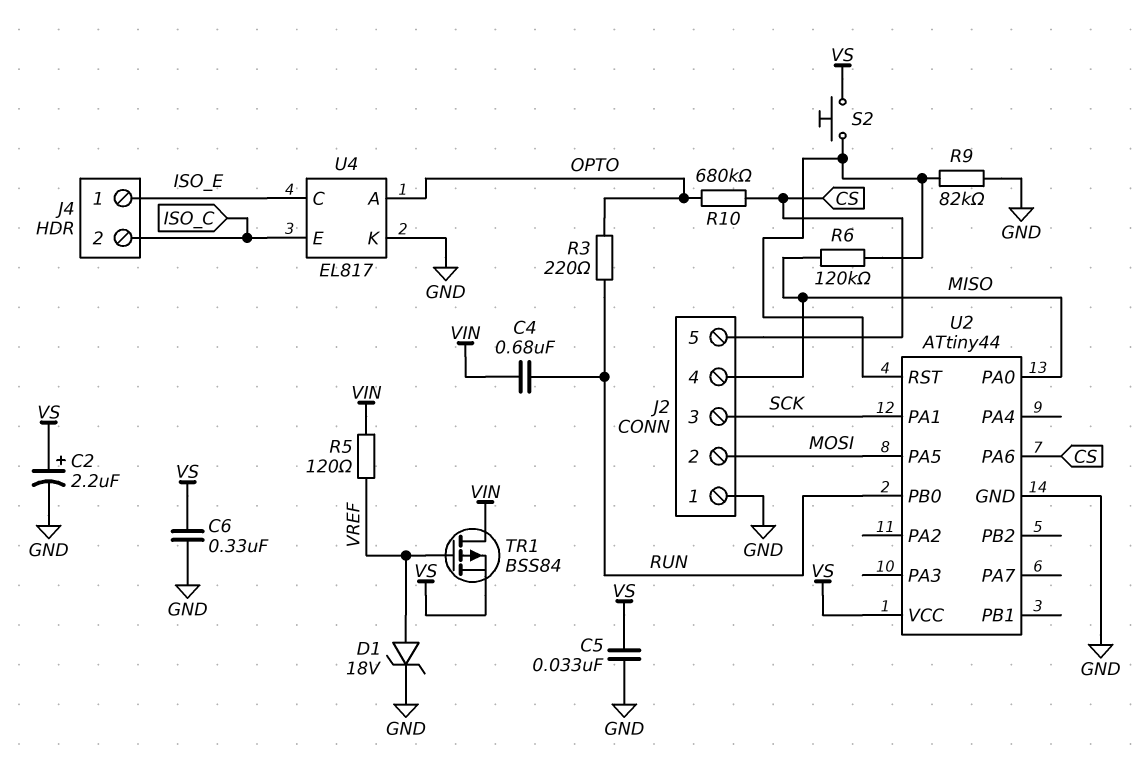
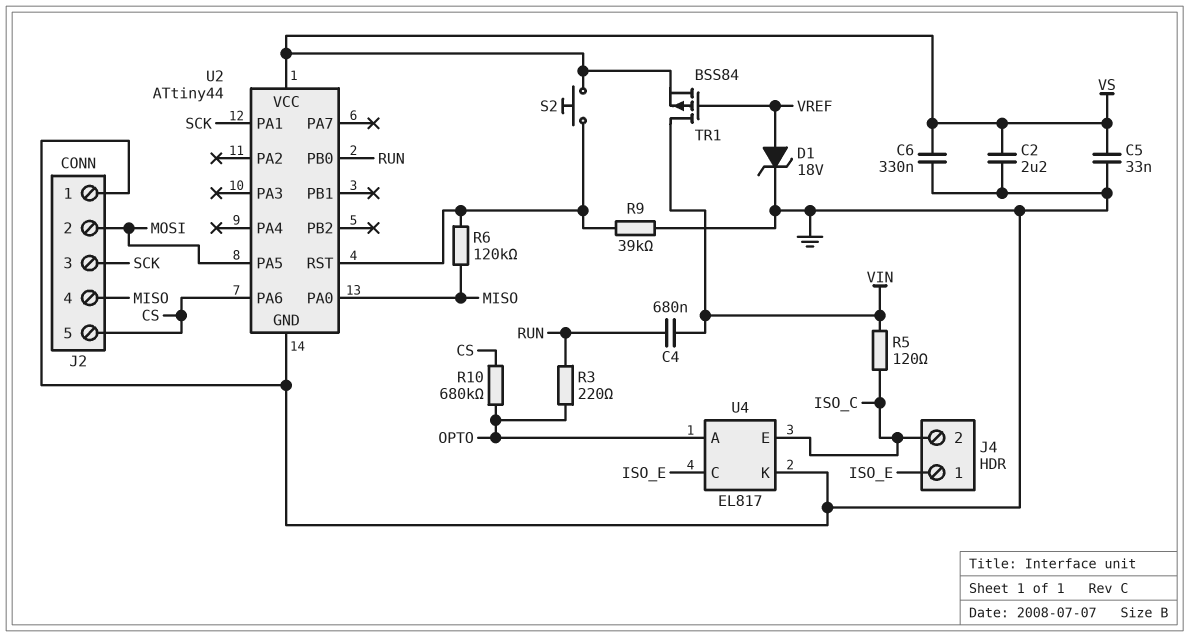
C2: 2.2uF (plus VS, minus GND) -> 2.2uF (GND, VS)
R5: 120 (VIN, VREF) -> 120 (ISO_C, VIN)
R9: 82k (GND, U2/RST) -> 39k (GND, U2/RST)

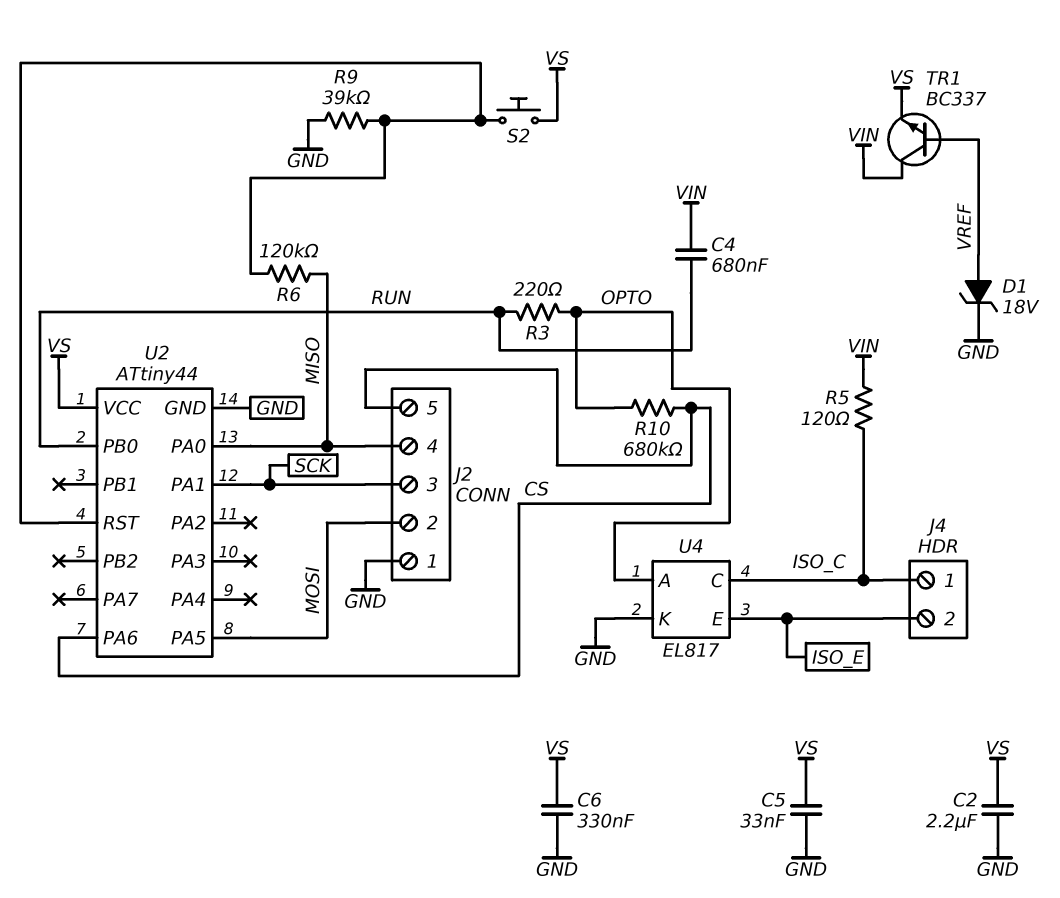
J4 pin 1: ISO_E -> ISO_C
J4 pin 2: ISO_C -> ISO_E
TR1: PMOS BSS84 (G VREF, D VIN, S VS) -> NPN BC337 (B VREF, C VIN, E VS)
U4 pin C: ISO_E -> ISO_C
U4 pin E: ISO_C -> ISO_E

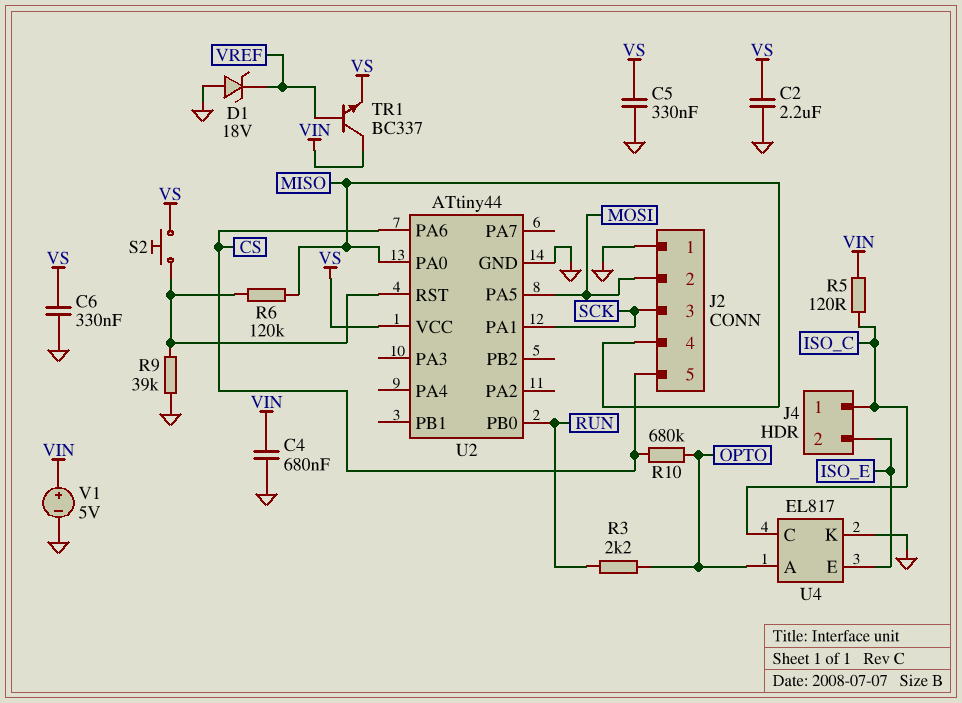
C4: 680nF (RUN, VIN) -> 680nF (GND, VIN)
C5: 33nF (GND, VS) -> 330nF (GND, VS)
D1: zener 18V (A VREF, K GND) -> zener 18V (A GND, K VREF)
R3: 220 (OPTO, RUN) -> 2.2k (OPTO, RUN)
V1: none -> 5V (plus VIN, minus GND)

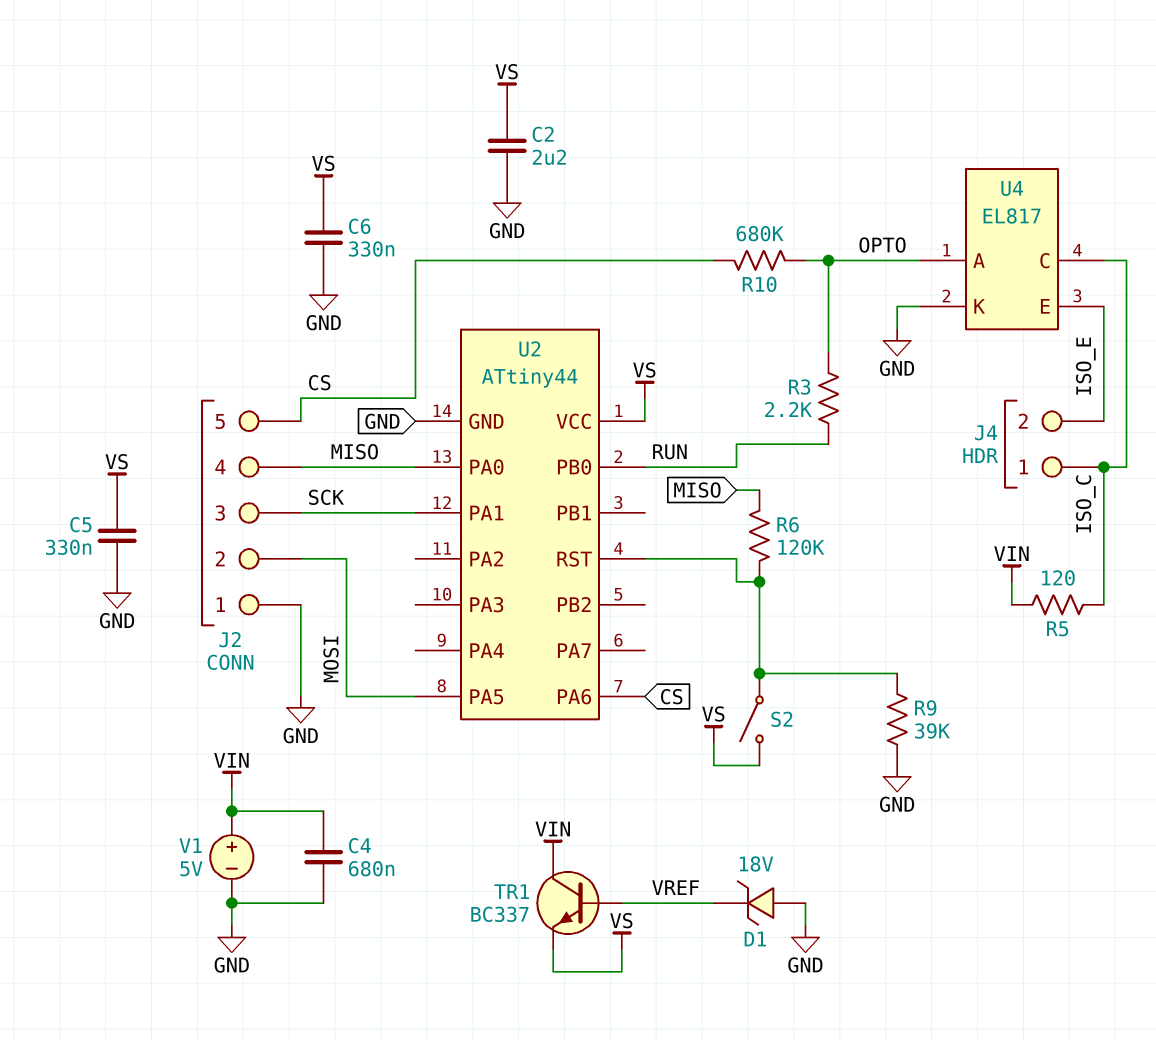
S2: button (U2/RST, VS) -> switch (U2/RST, VS)

